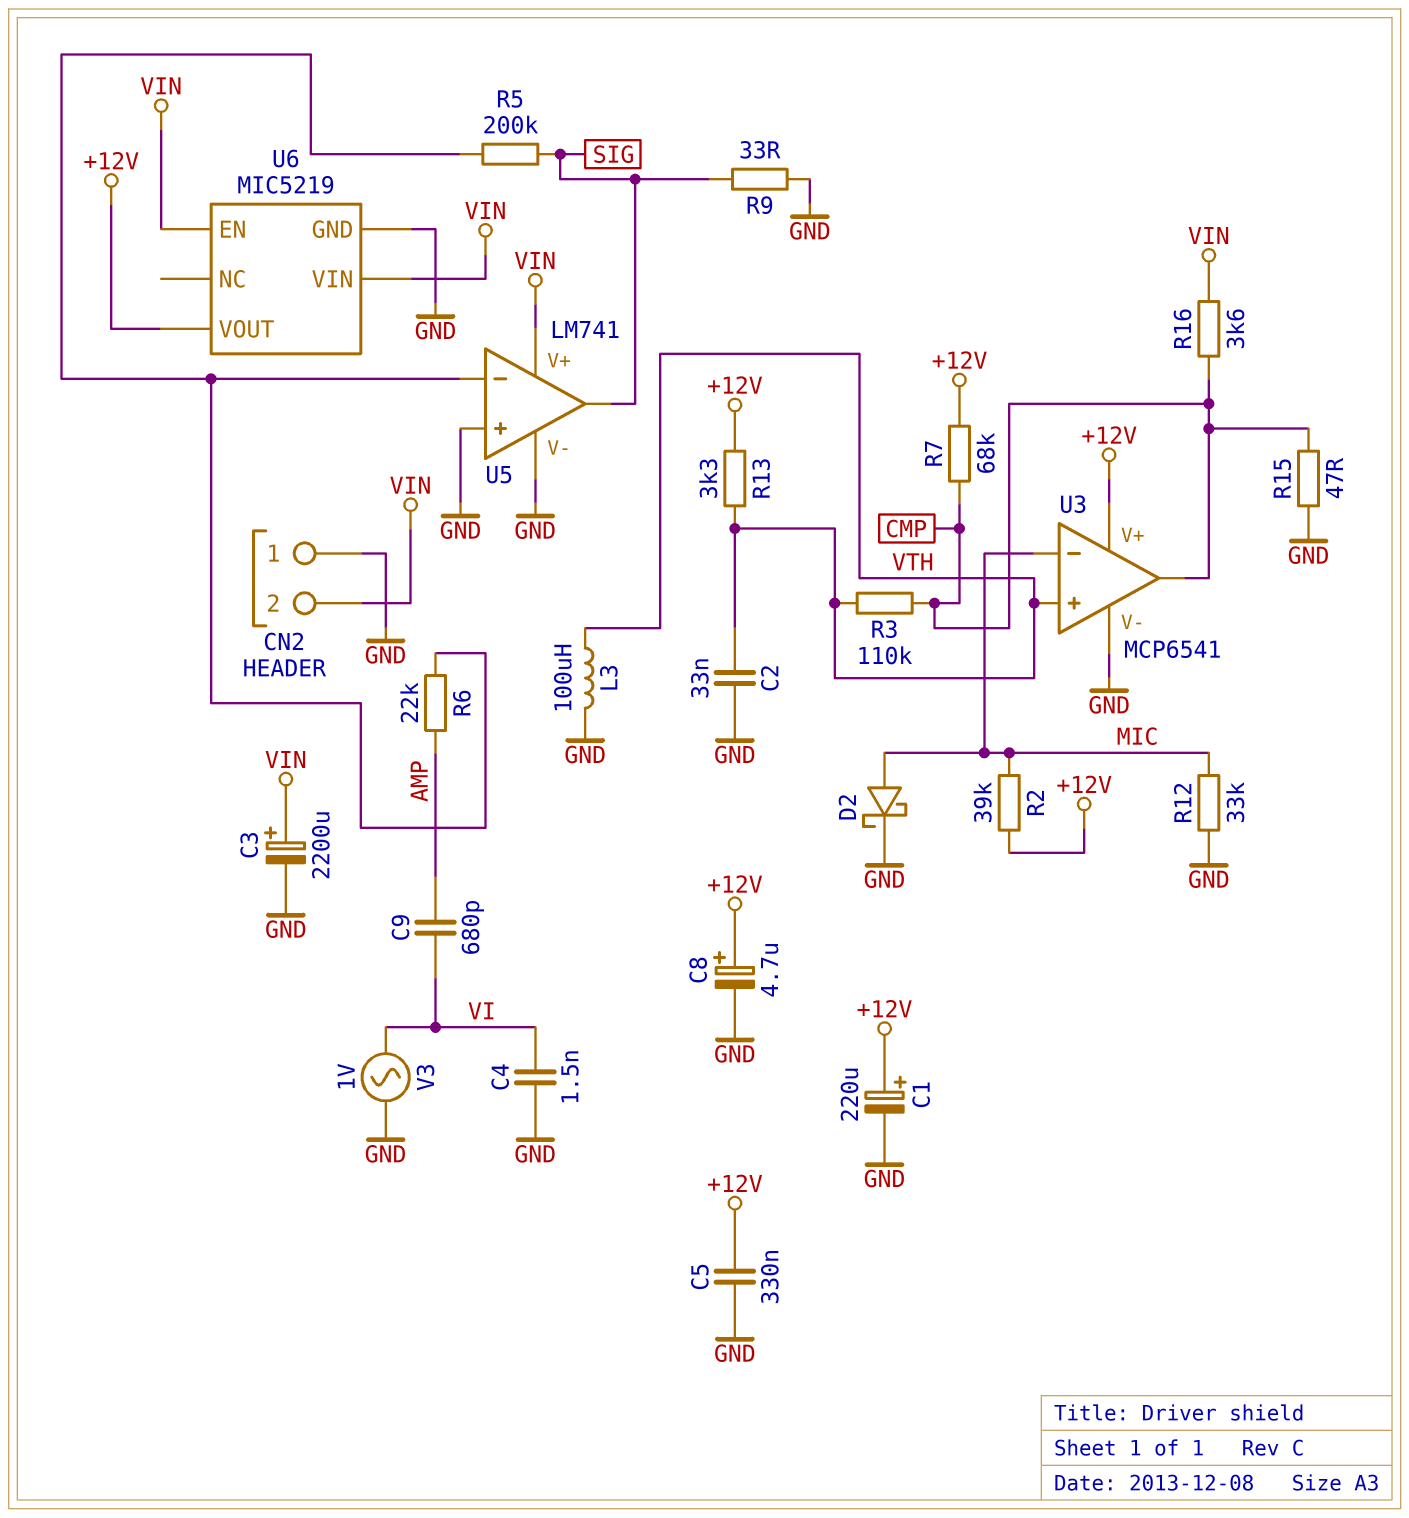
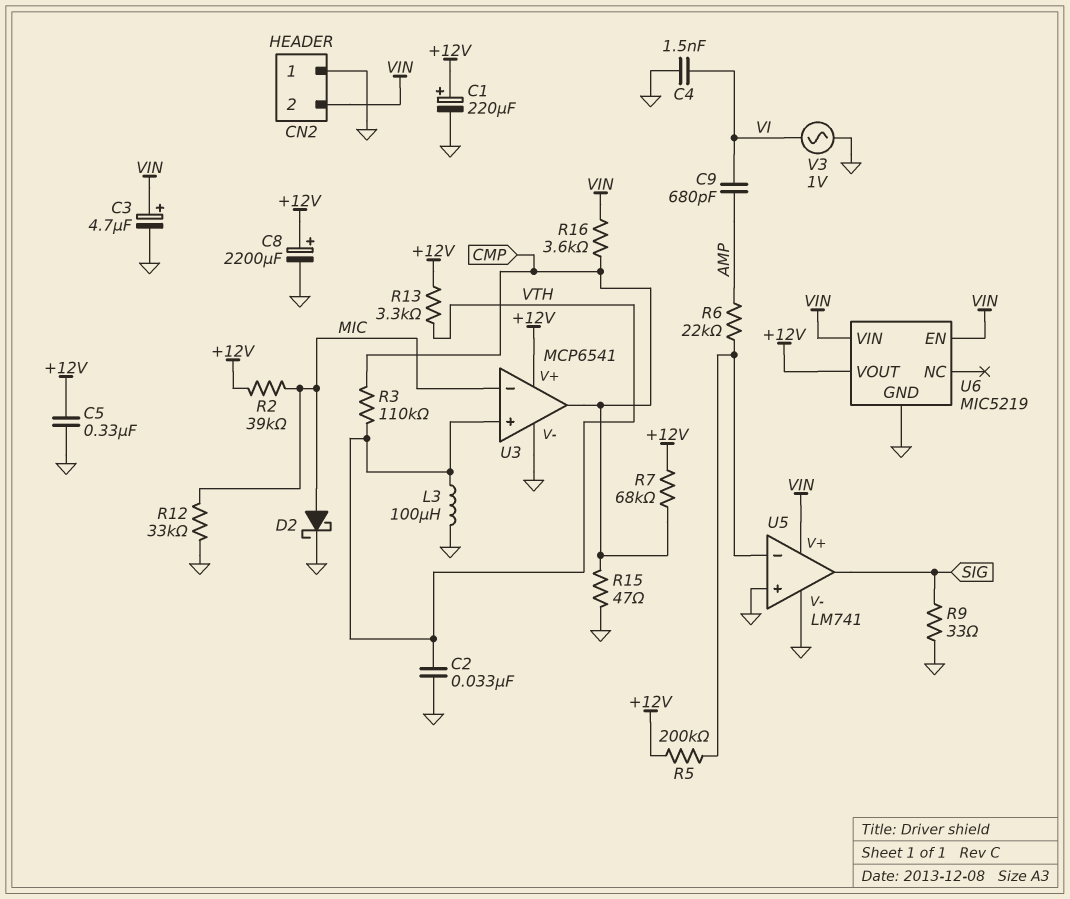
C3: 2200uF (plus VIN, minus GND) -> 4.7uF (plus VIN, minus GND)
C8: 4.7uF (plus +12V, minus GND) -> 2200uF (plus +12V, minus GND)
R5: 200k (SIG, U5/in-) -> 200k (+12V, U5/in-)

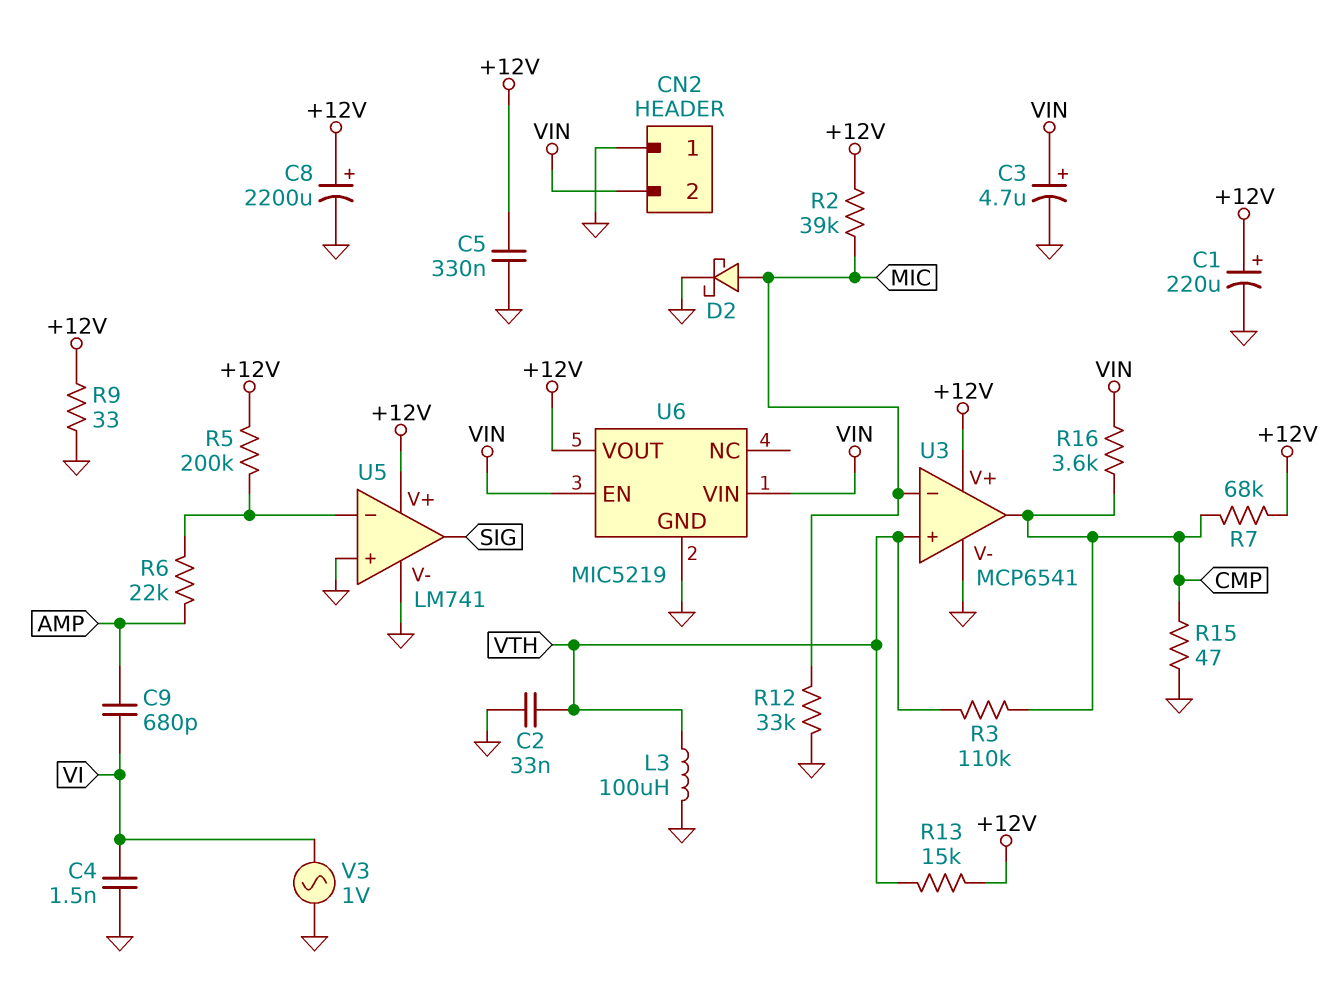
R9: 33 (GND, SIG) -> 33 (+12V, GND)
R13: 3.3k (+12V, VTH) -> 15k (+12V, VTH)
U5 pin V+: VIN -> +12V

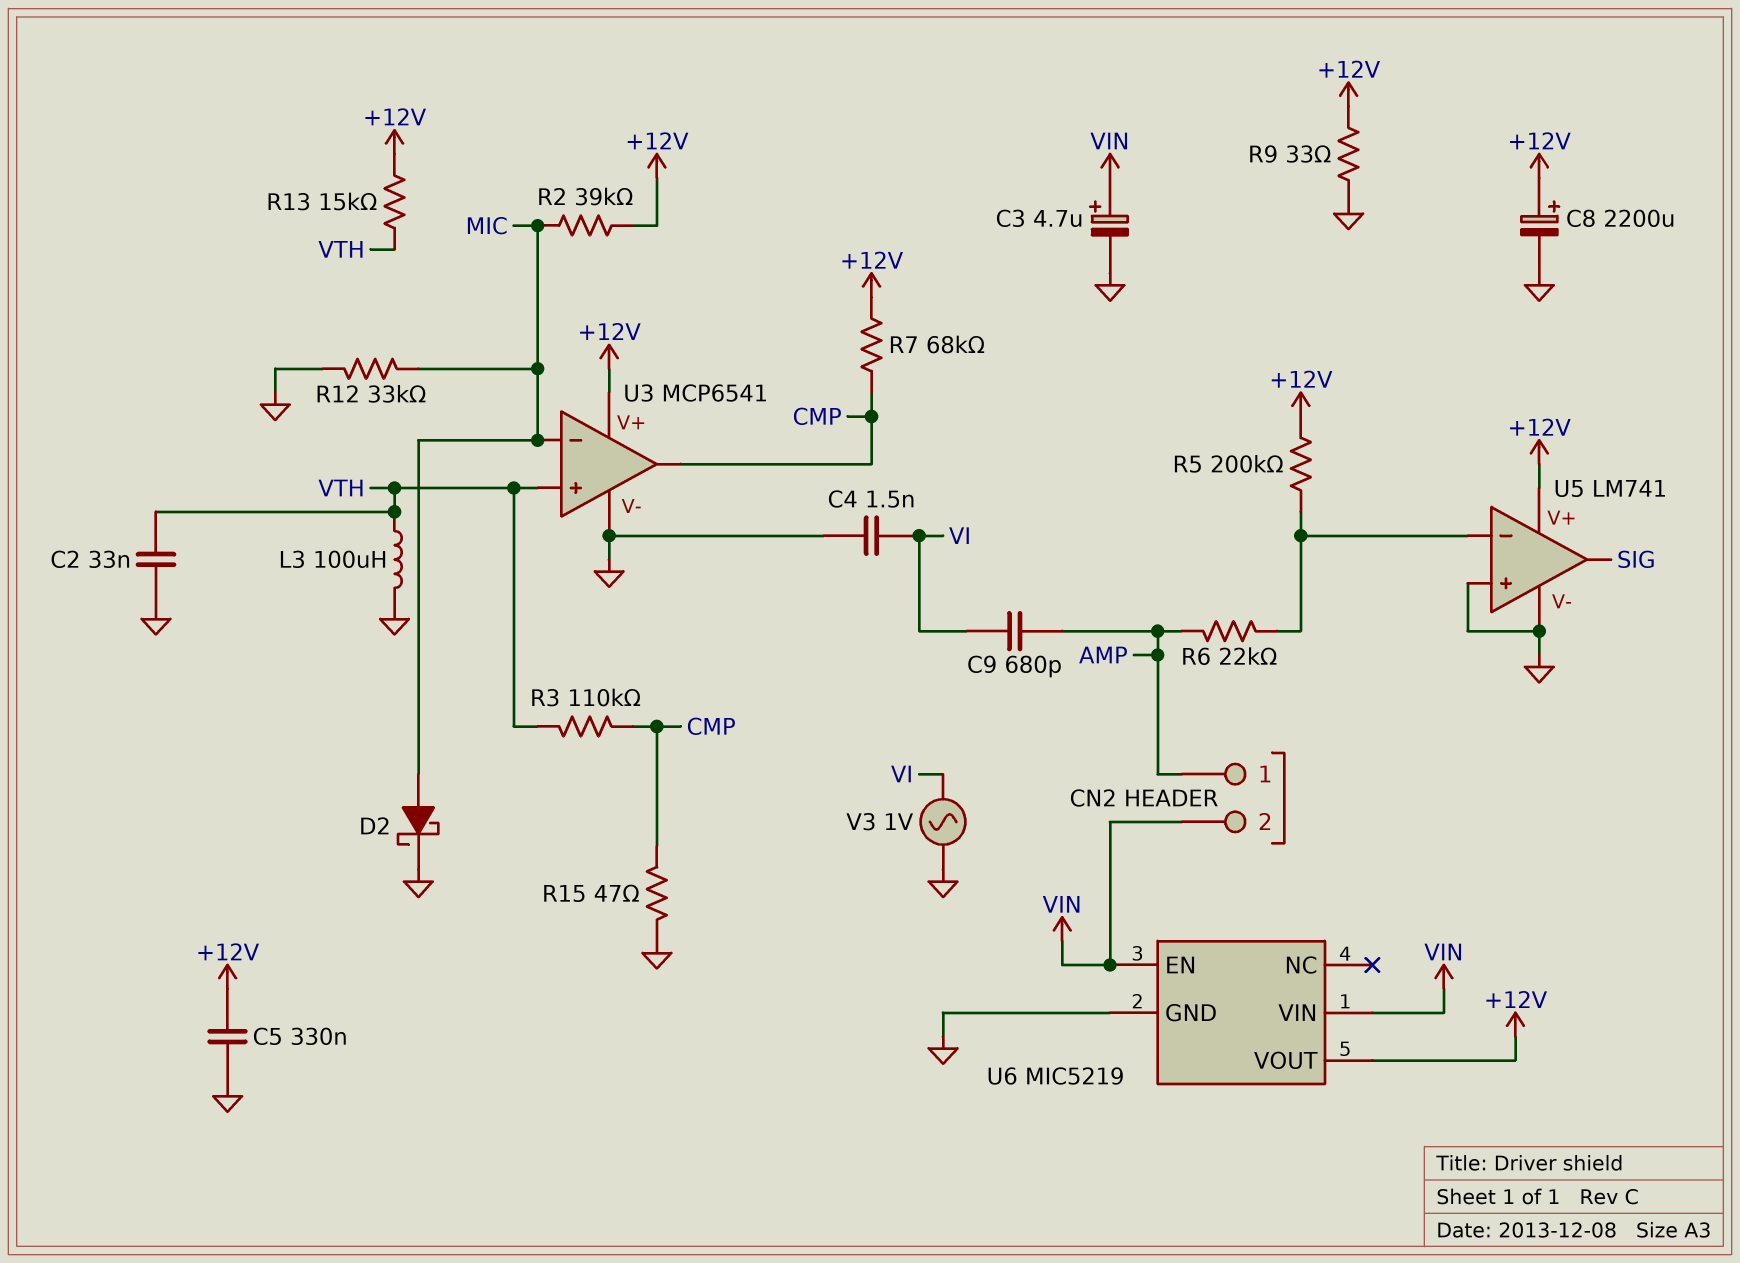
C1: 220uF (plus +12V, minus GND) -> none
CN2 pin 1: GND -> AMP
R16: 3.6k (CMP, VIN) -> none

